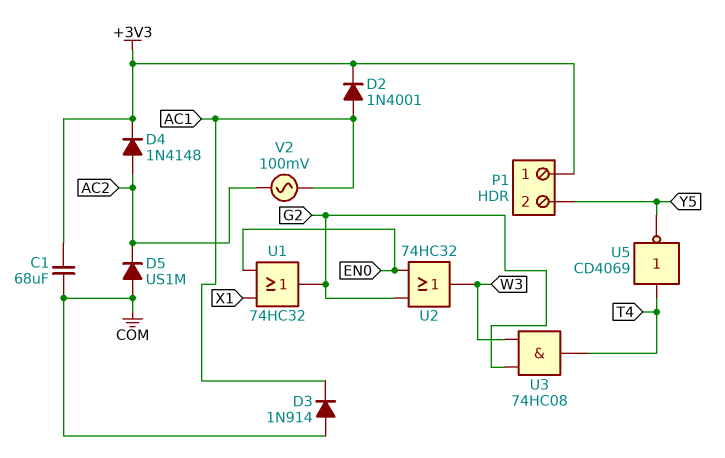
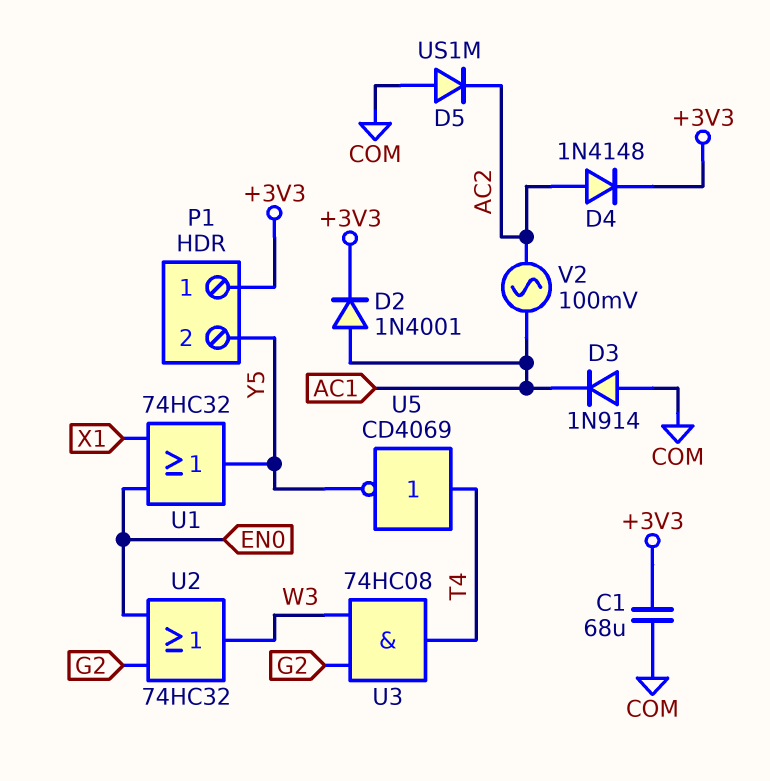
U1: OR 74HC32 (in EN0, in X1, out G2) -> OR 74HC32 (in EN0, in X1, out Y5)

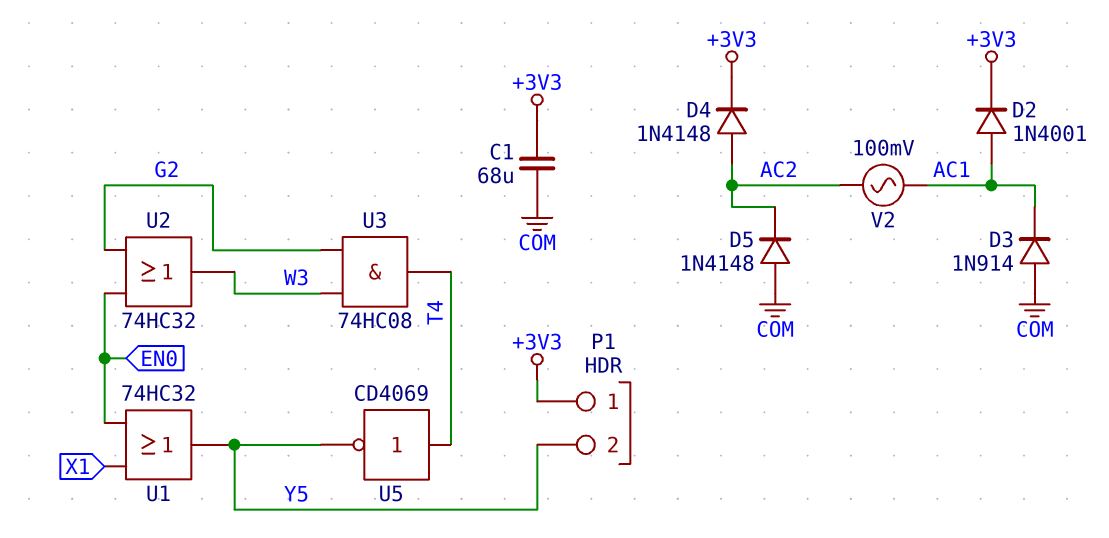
D5: diode US1M (A COM, K AC2) -> diode 1N4148 (A COM, K AC2)

